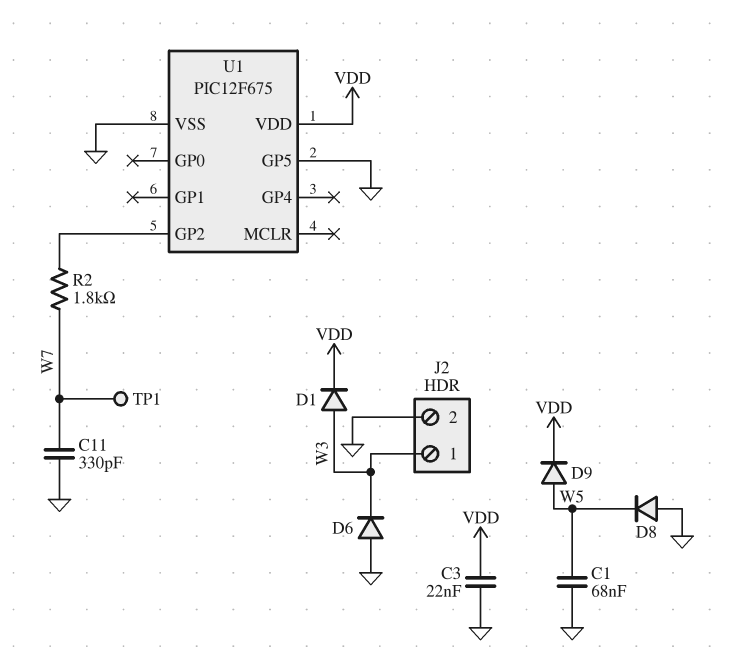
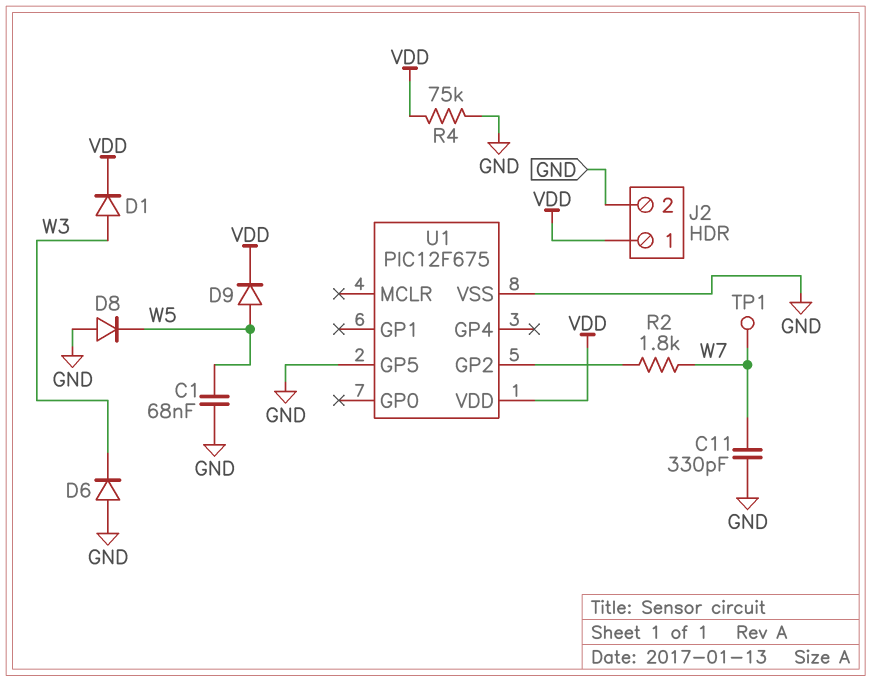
C3: 22nF (GND, VDD) -> none
J2 pin 1: W3 -> VDD
R4: none -> 75k (GND, VDD)

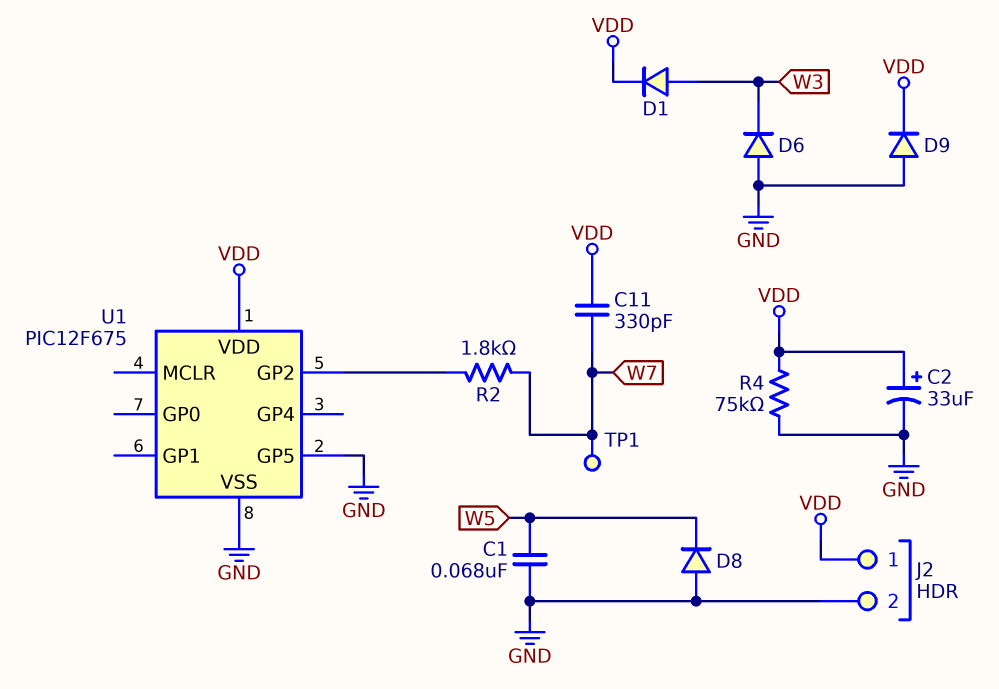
C2: none -> 33uF (plus VDD, minus GND)
C11: 330pF (GND, W7) -> 330pF (VDD, W7)
D9: diode (A W5, K VDD) -> diode (A GND, K VDD)

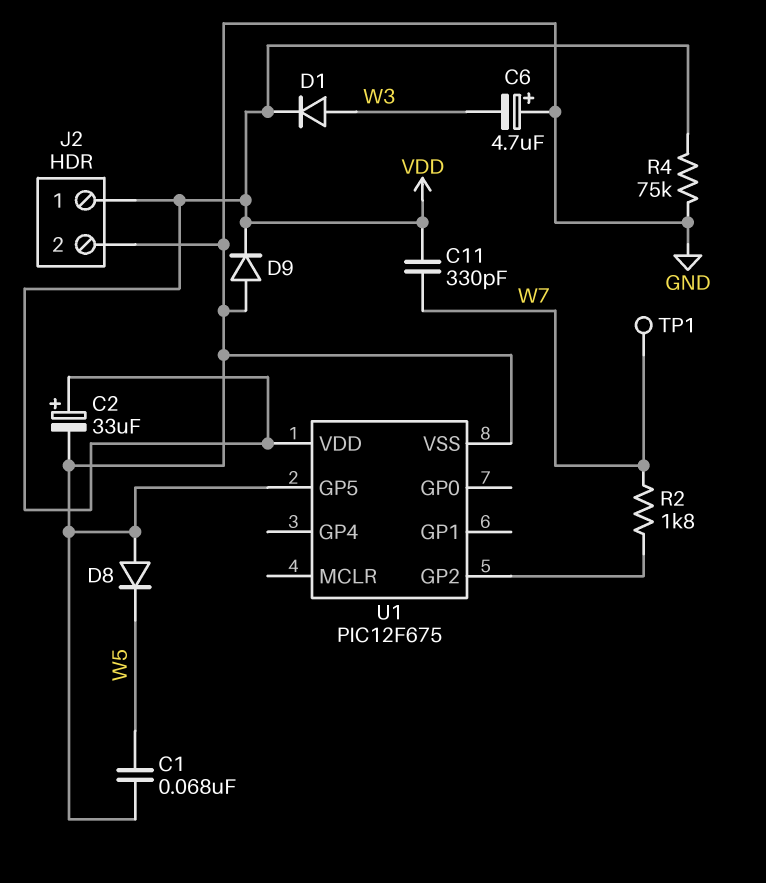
C6: none -> 4.7uF (plus GND, minus W3)
D6: diode (A GND, K W3) -> none

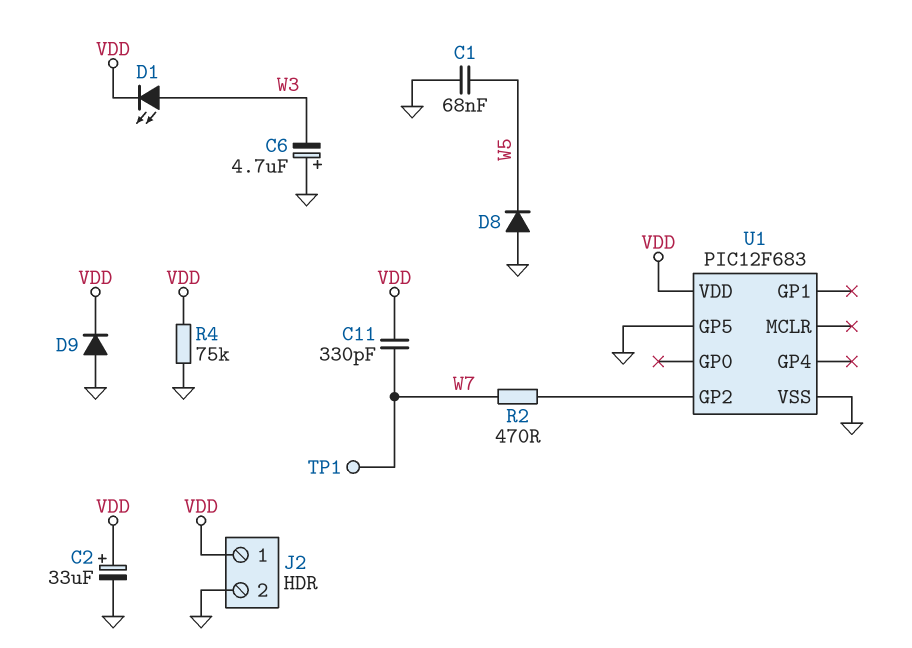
D1: diode (A W3, K VDD) -> LED (A W3, K VDD)
R2: 1.8k (U1/GP2, W7) -> 470 (U1/GP2, W7)
U1: PIC12F675 -> PIC12F683

